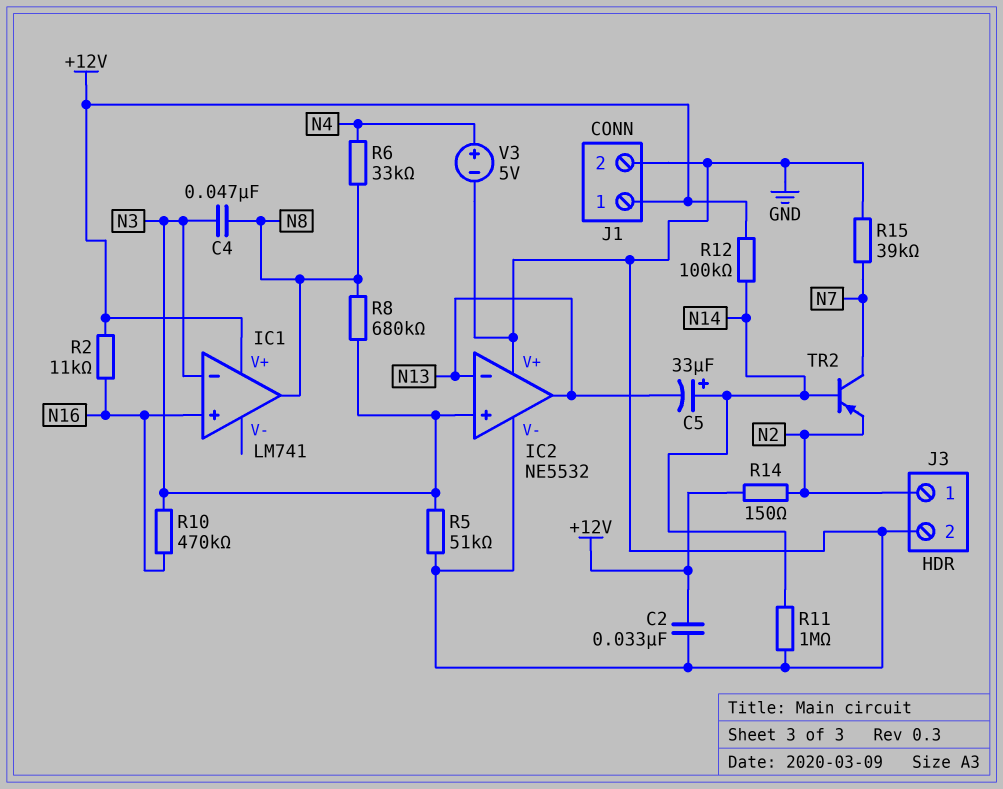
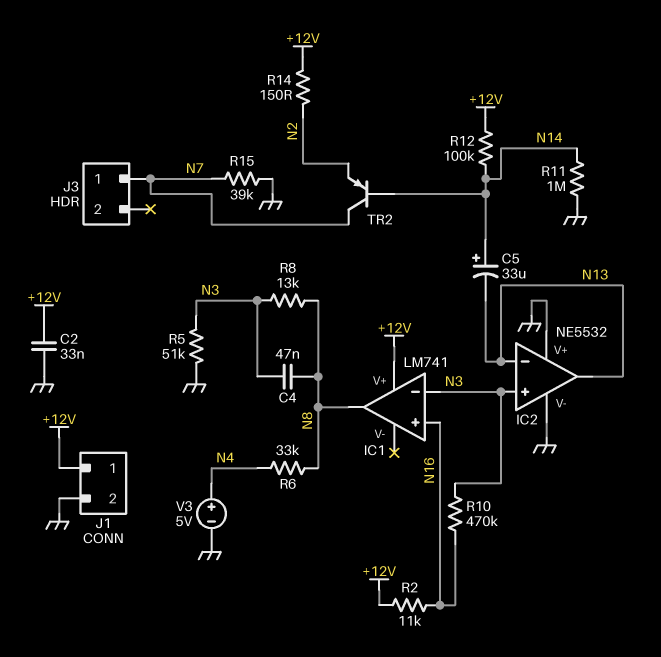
J3 pin 1: N2 -> N7
J3 pin 2: GND -> none
R8: 680k (N3, N8) -> 13k (N3, N8)

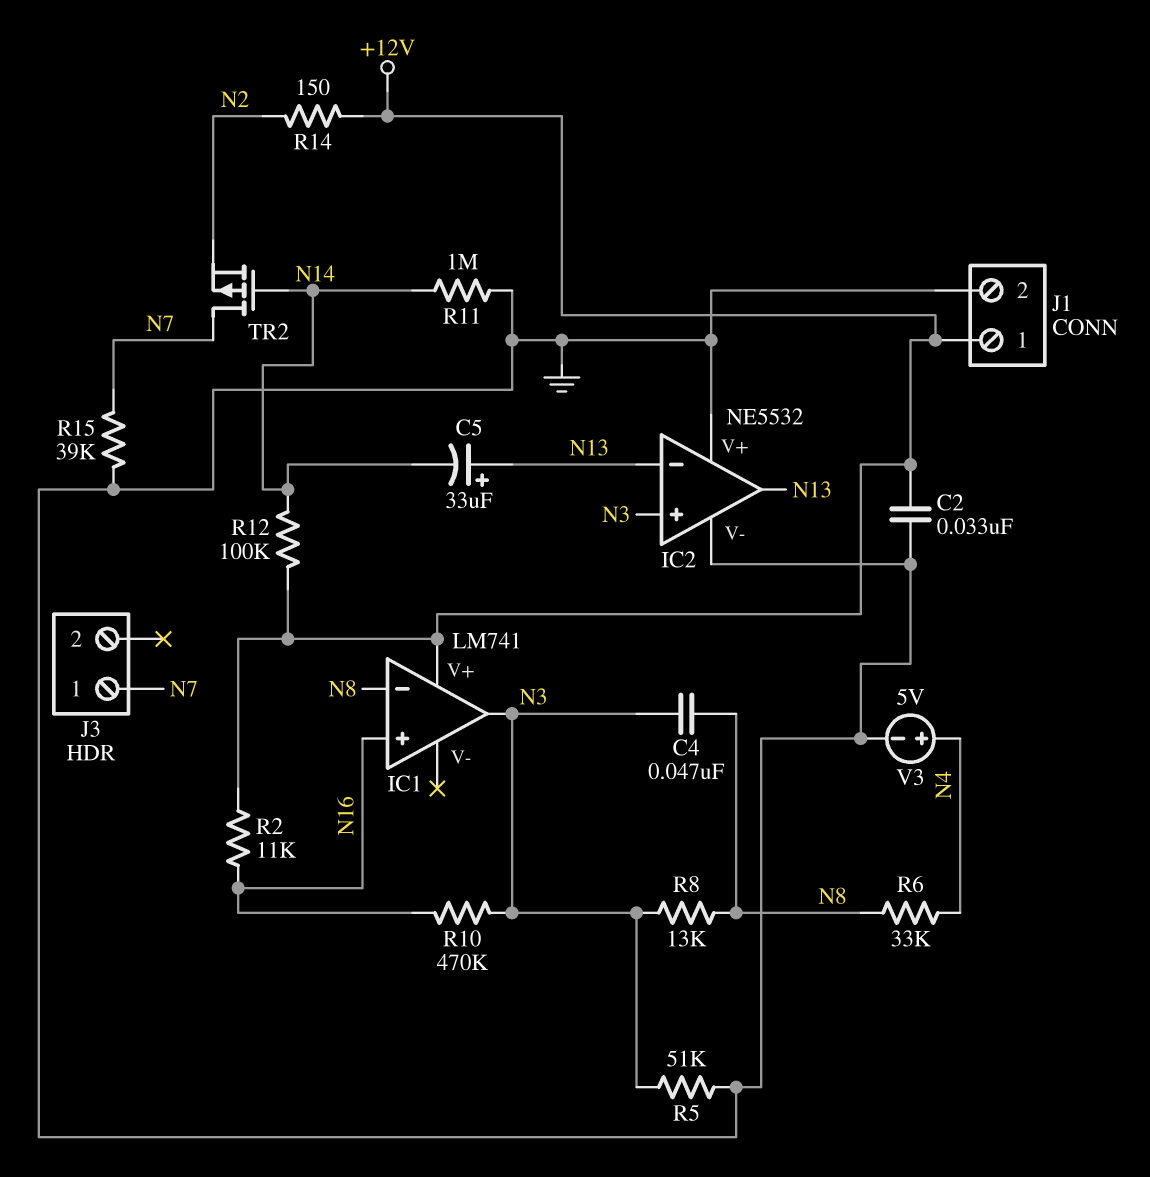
C5: 33uF (plus N14, minus N13) -> 33uF (plus N13, minus N14)
IC1 pin in-: N3 -> N8
IC1 pin out: N8 -> N3
TR2: PNP (B N14, C N7, E N2) -> PMOS (G N14, D N7, S N2)

